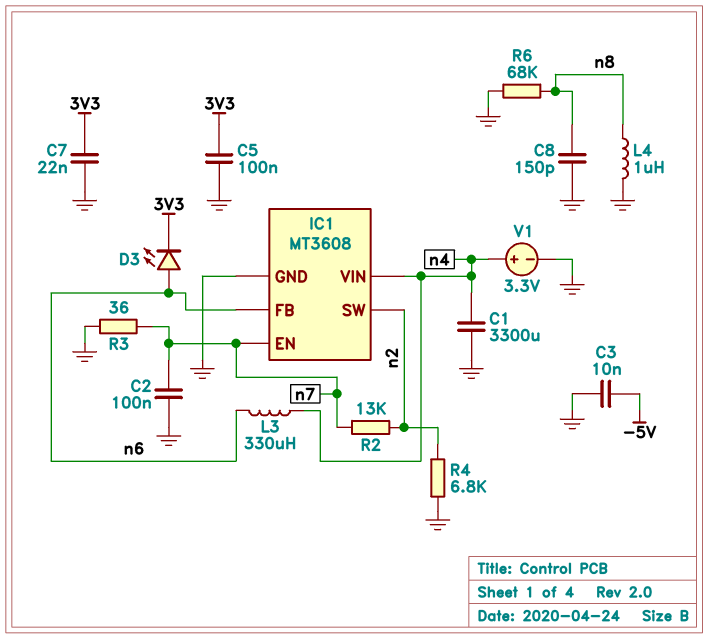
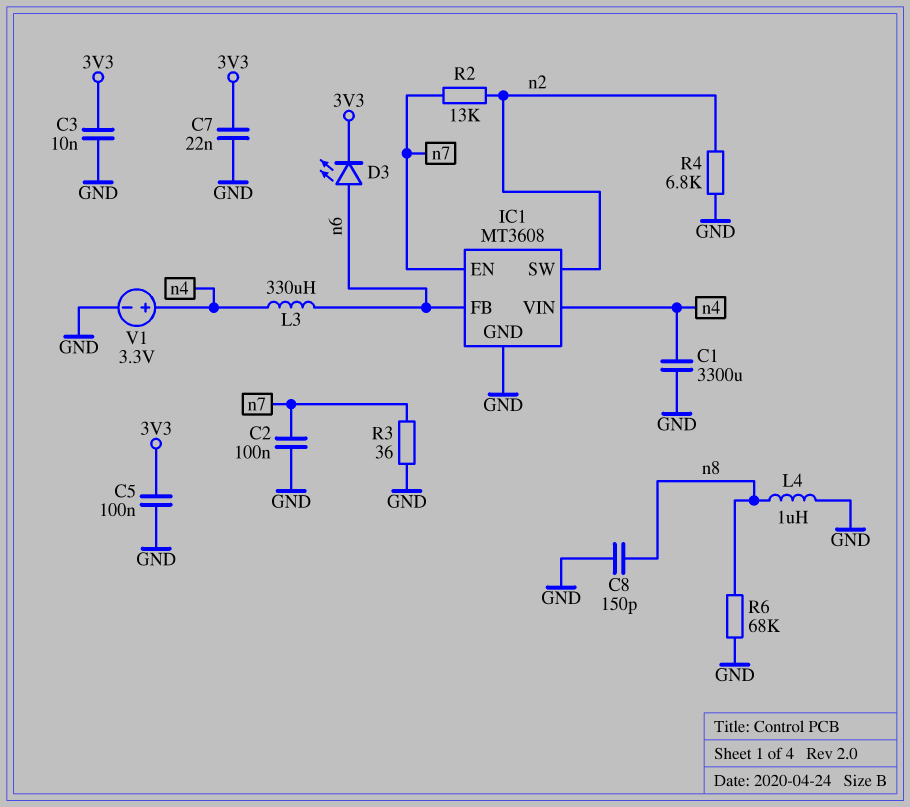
C3: 10nF (-5V, GND) -> 10nF (3V3, GND)

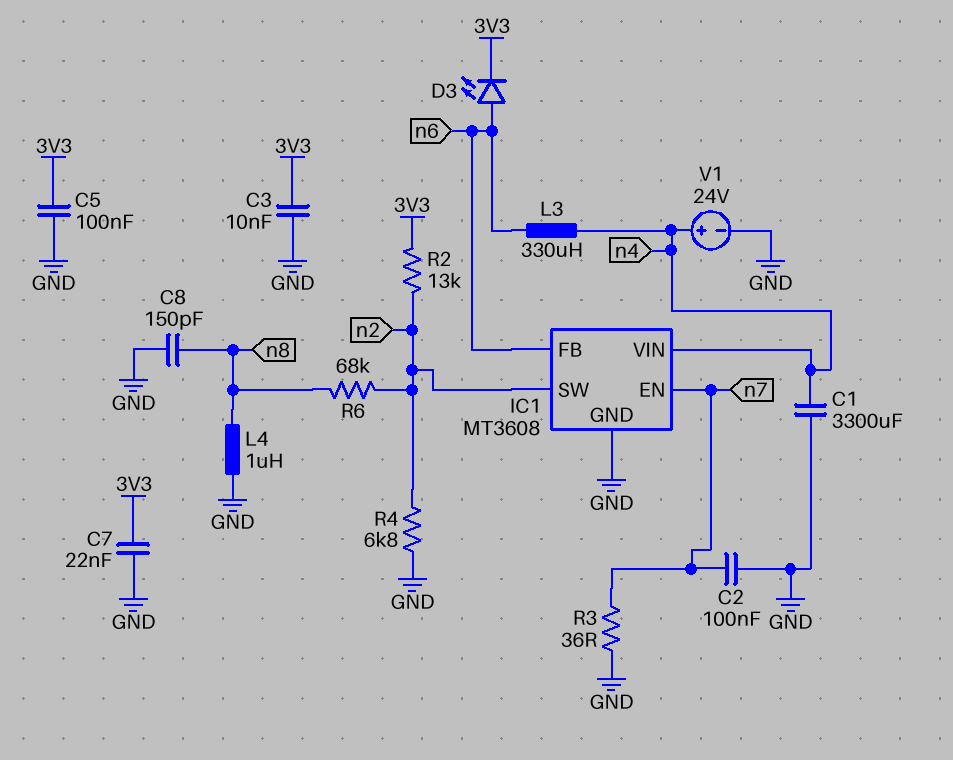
R2: 13k (n2, n7) -> 13k (3V3, n2)
R6: 68k (GND, n8) -> 68k (n2, n8)
V1: 3.3V (plus n4, minus GND) -> 24V (plus n4, minus GND)

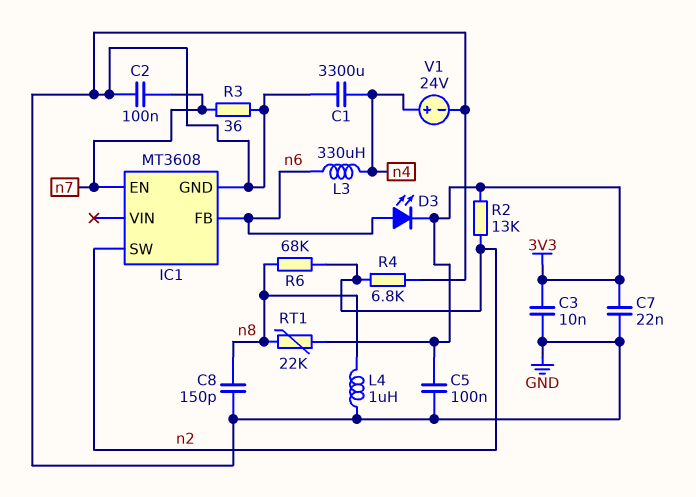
IC1 pin VIN: n4 -> none
RT1: none -> 22k (3V3, n8)

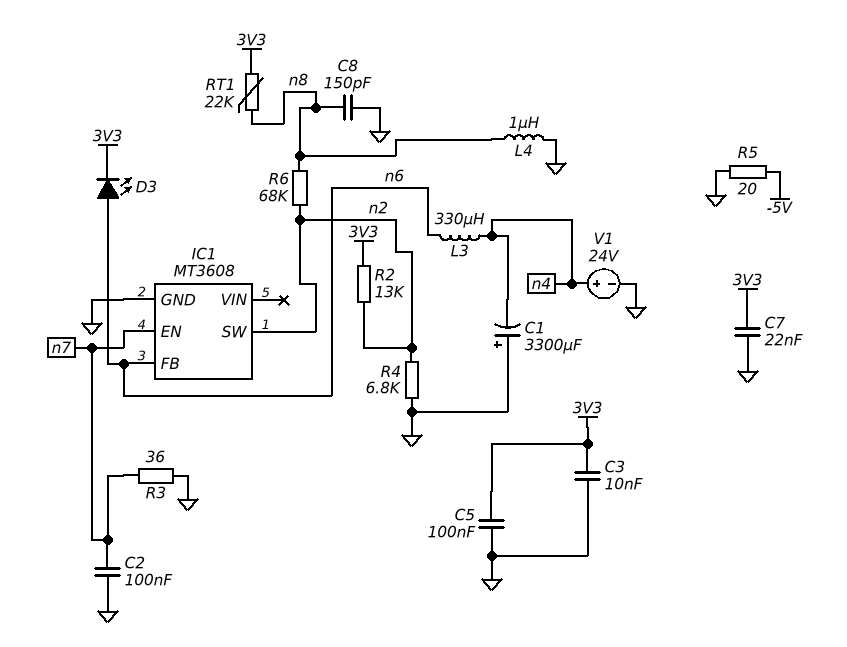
C1: 3300uF (GND, n4) -> 3300uF (plus GND, minus n4)
R5: none -> 20 (-5V, GND)

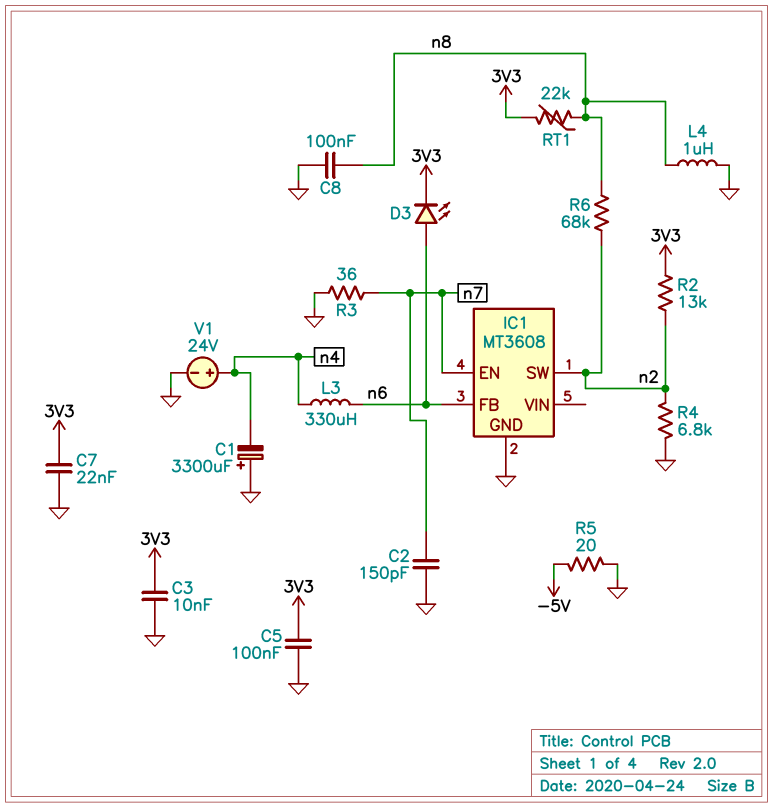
C2: 100nF (GND, n7) -> 150pF (GND, n7)
C8: 150pF (GND, n8) -> 100nF (GND, n8)

